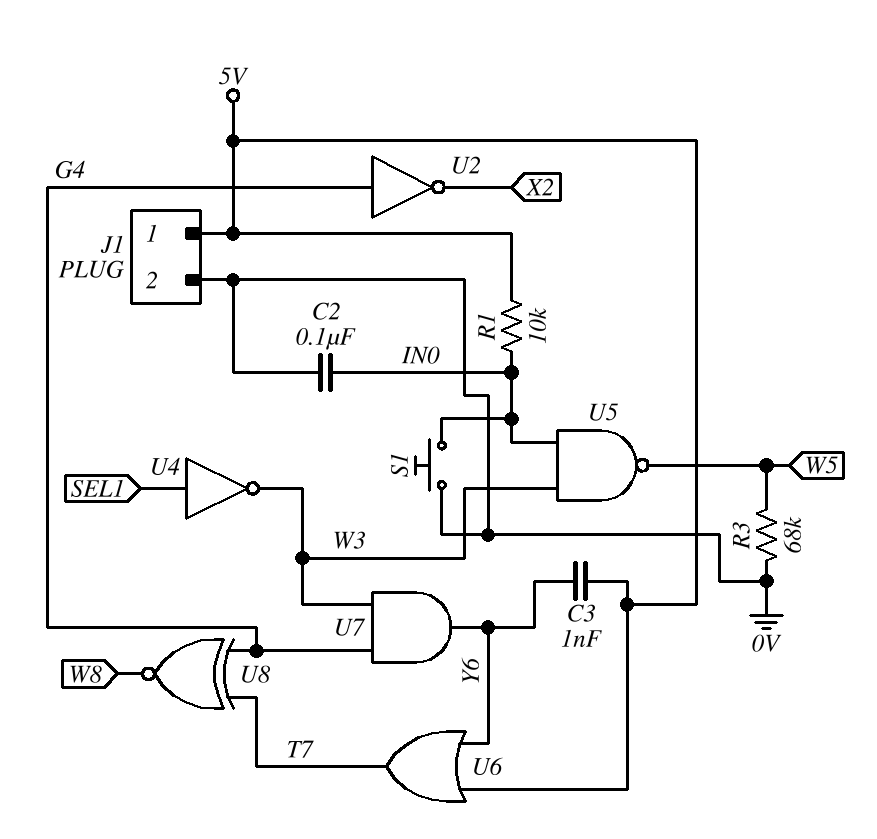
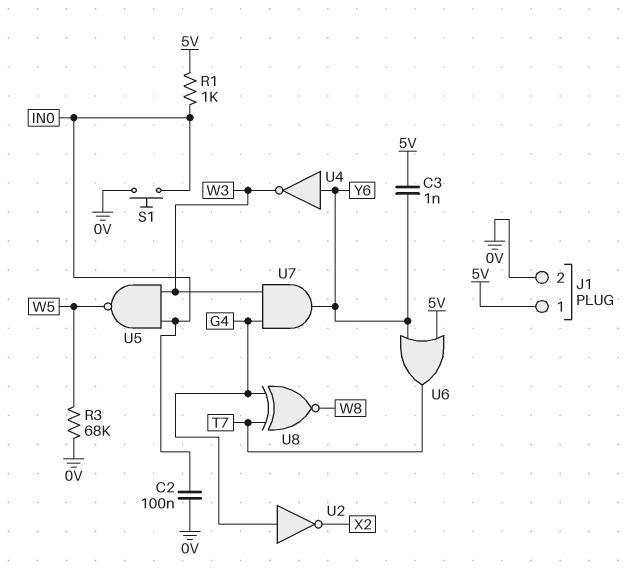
R1: 10k (5V, IN0) -> 1k (5V, IN0)
U4: NOT (in SEL1, out W3) -> NOT (in Y6, out W3)

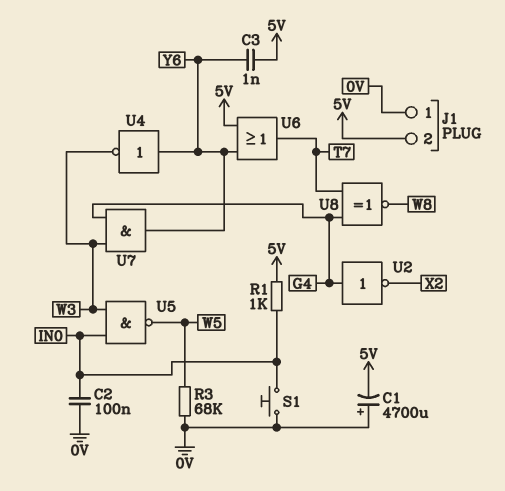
C1: none -> 4700uF (plus 0V, minus 5V)
J1 pin 1: 5V -> 0V
J1 pin 2: 0V -> 5V

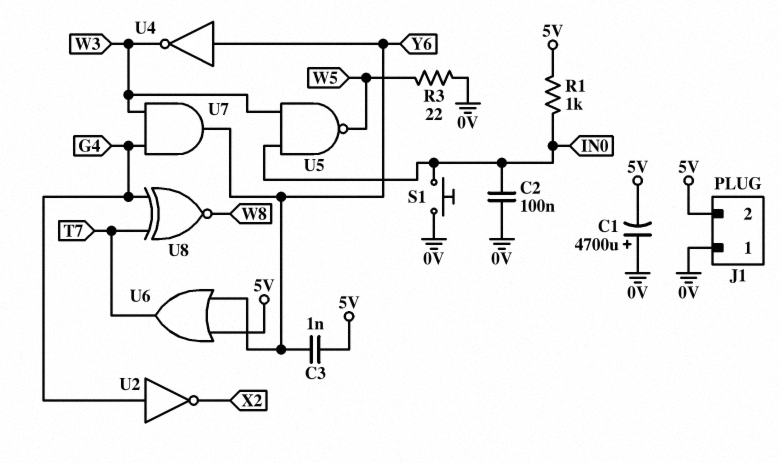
R3: 68k (0V, W5) -> 22 (0V, W5)

